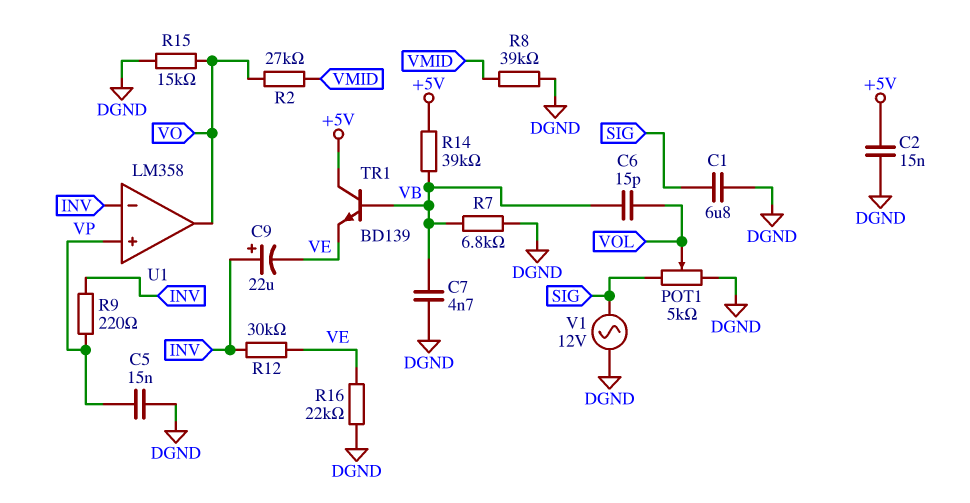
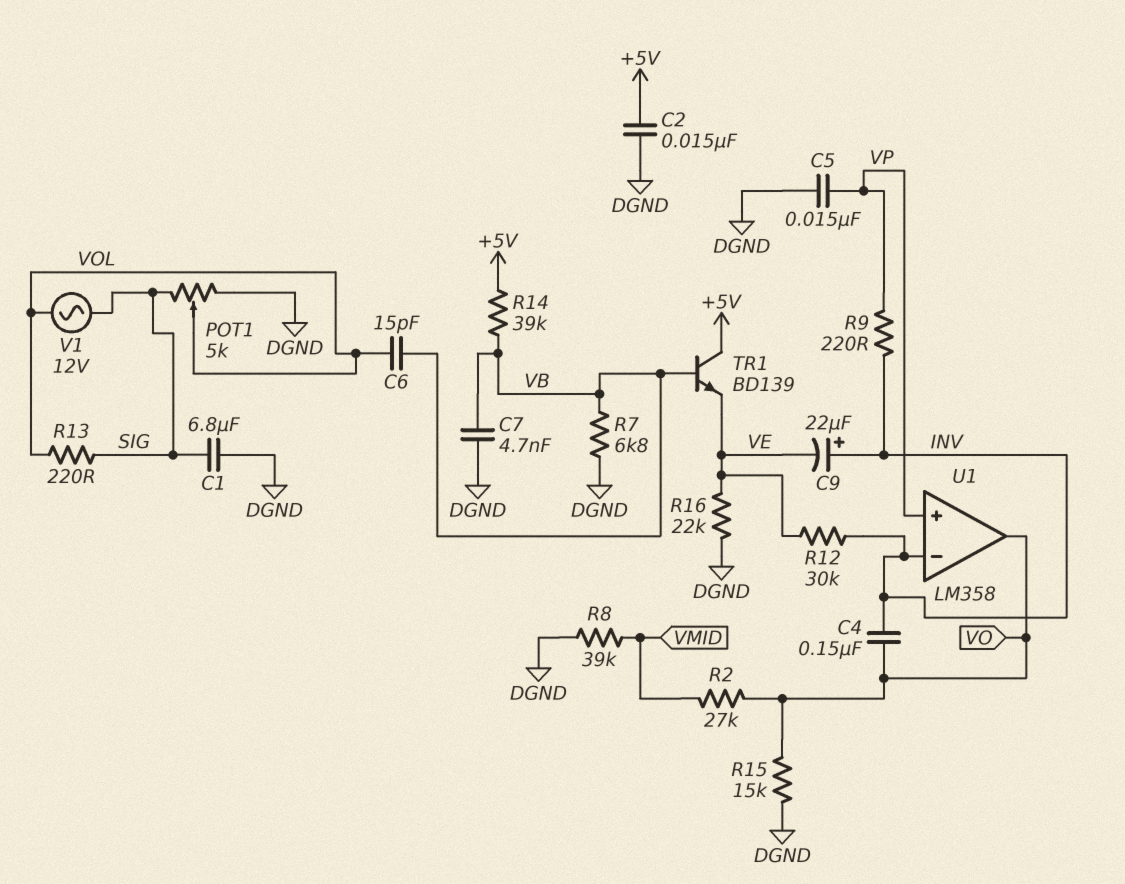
C4: none -> 150nF (INV, VO)
R13: none -> 220 (SIG, VOL)
V1: AC 12V (DGND, SIG) -> AC 12V (SIG, VOL)

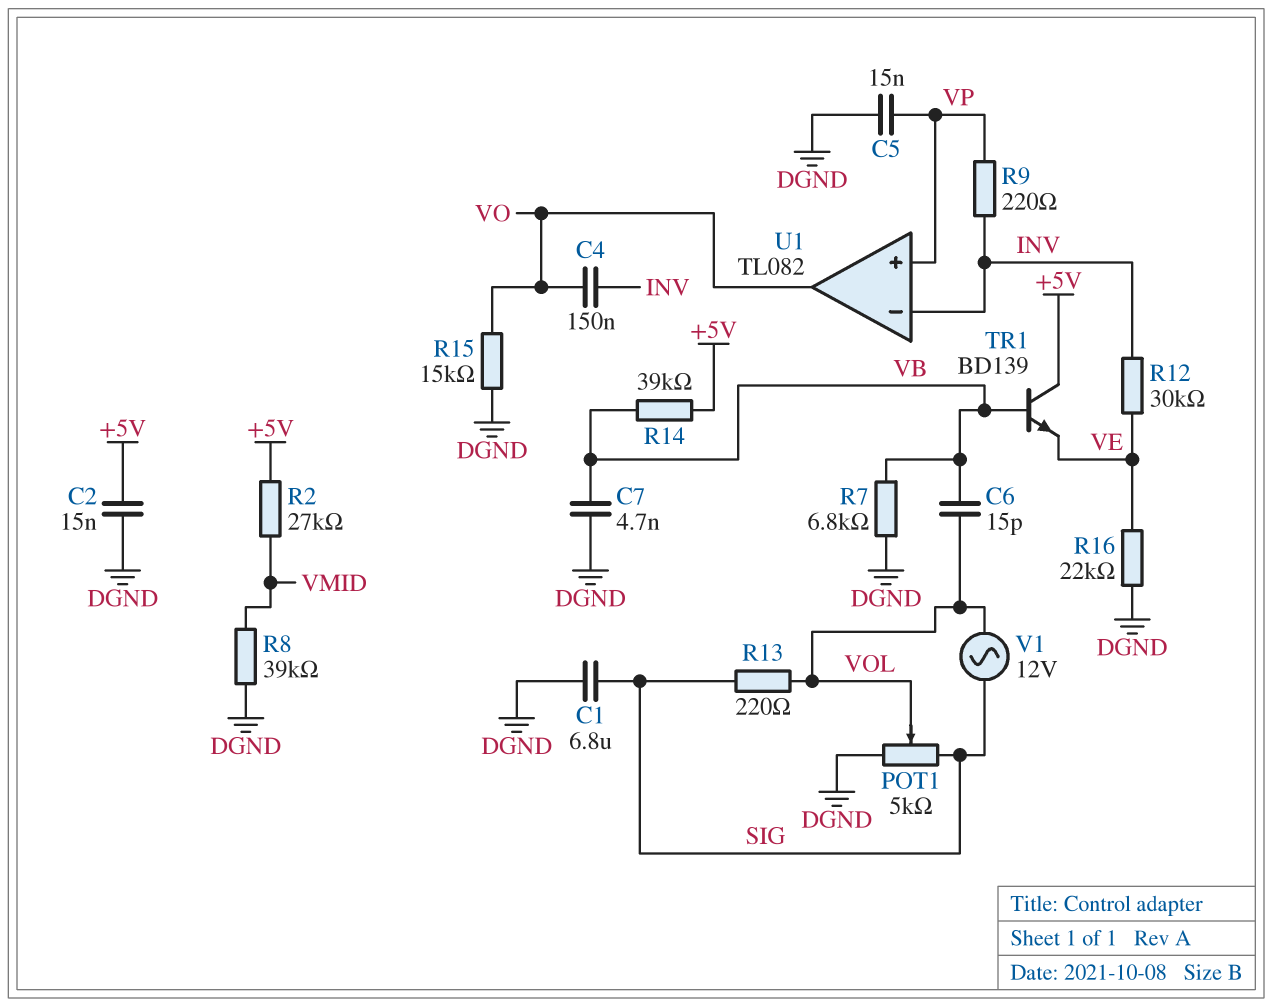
C9: 22uF (plus INV, minus VE) -> none
R2: 27k (VMID, VO) -> 27k (+5V, VMID)
U1: LM358 -> TL082

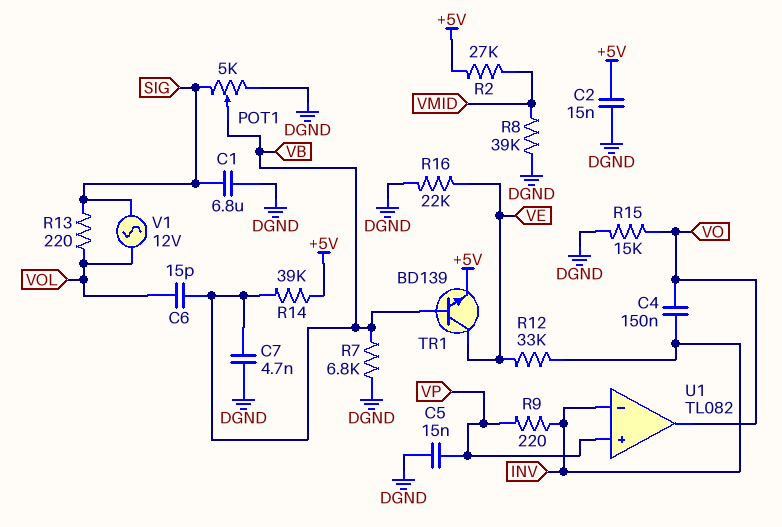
POT1: 5k (DGND, SIG, wiper VOL) -> 5k (DGND, SIG, wiper VB)
R12: 30k (INV, VE) -> 33k (INV, VE)
TR1: NPN BD139 (B VB, C +5V, E VE) -> NPN BD139 (B VB, C VE, E +5V)

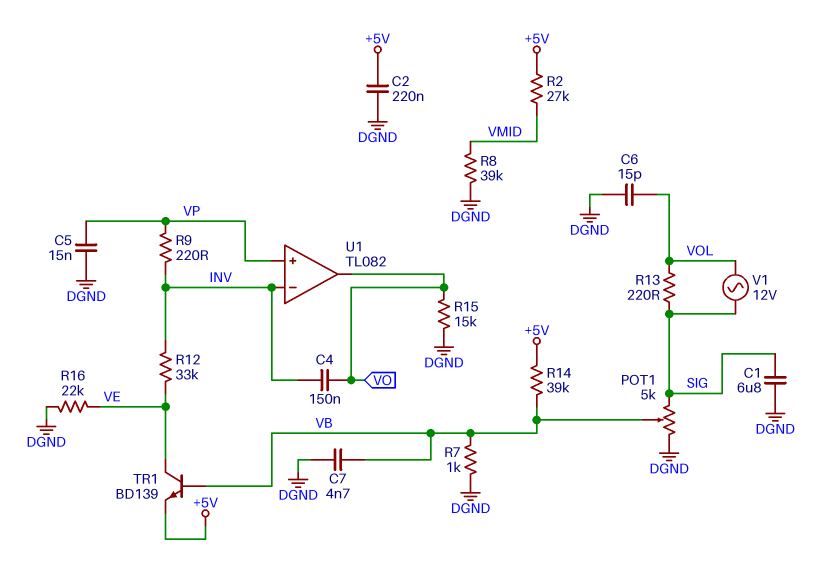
C2: 15nF (+5V, DGND) -> 220nF (+5V, DGND)
C6: 15pF (VB, VOL) -> 15pF (DGND, VOL)
R7: 6.8k (DGND, VB) -> 1k (DGND, VB)

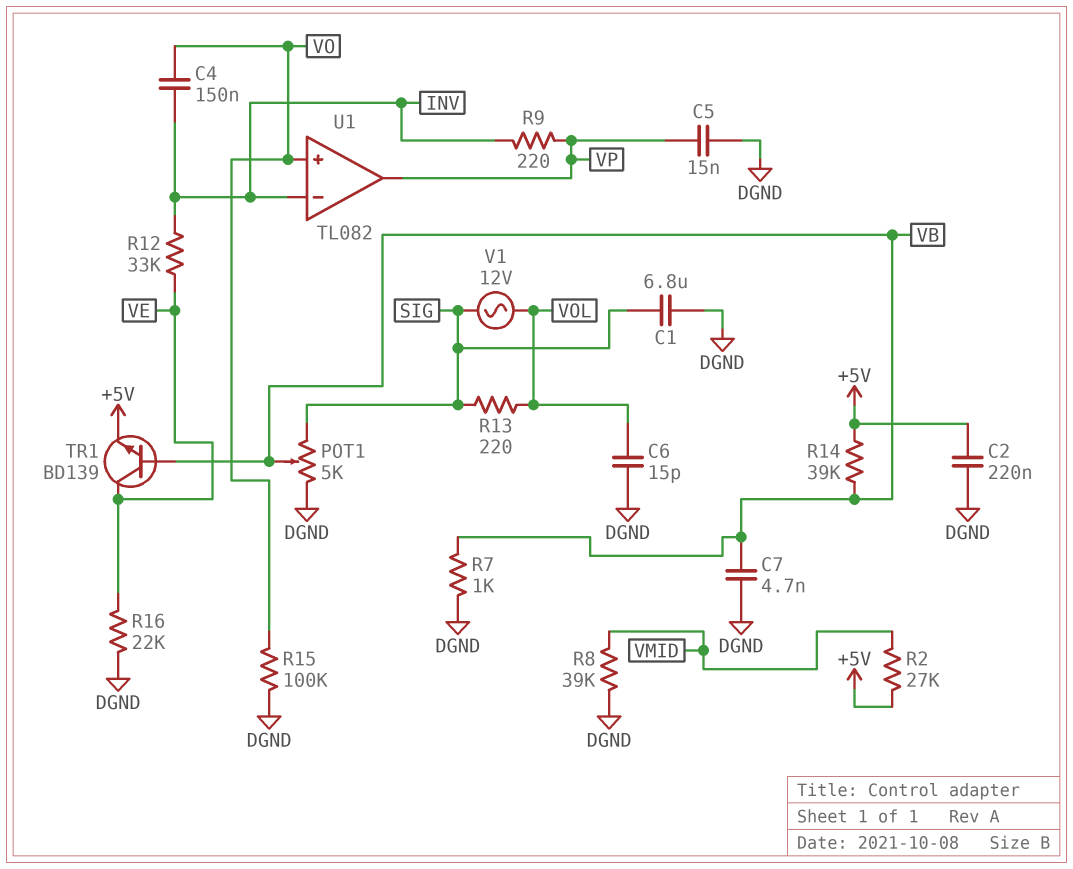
R15: 15k (DGND, VO) -> 100k (DGND, VO)
U1 pin in+: VP -> VO
U1 pin out: VO -> VP

